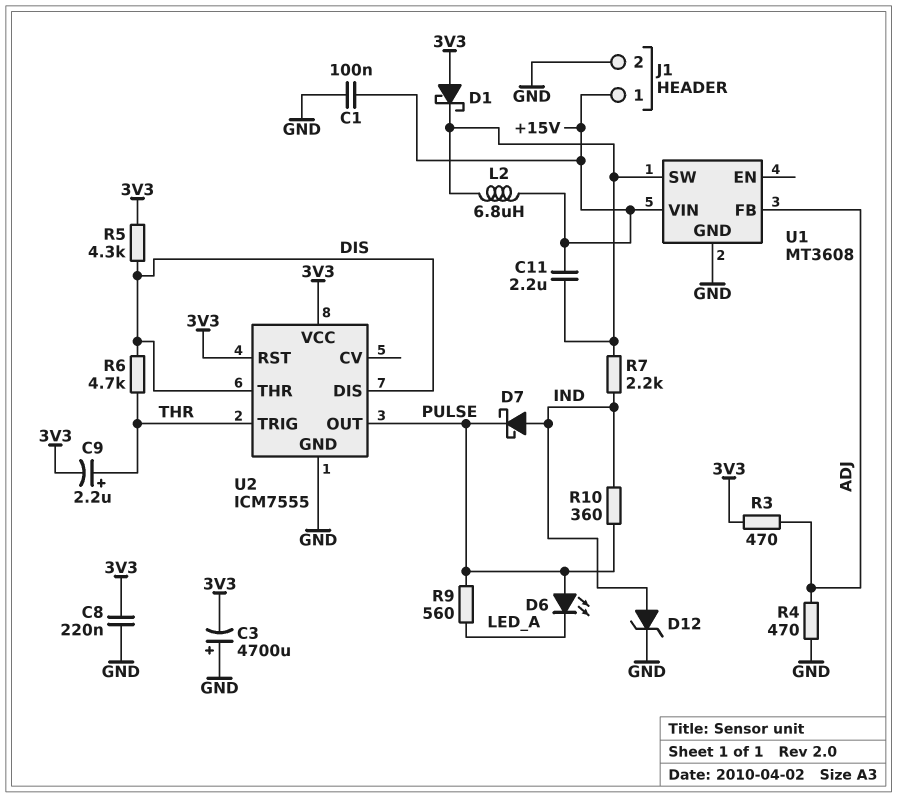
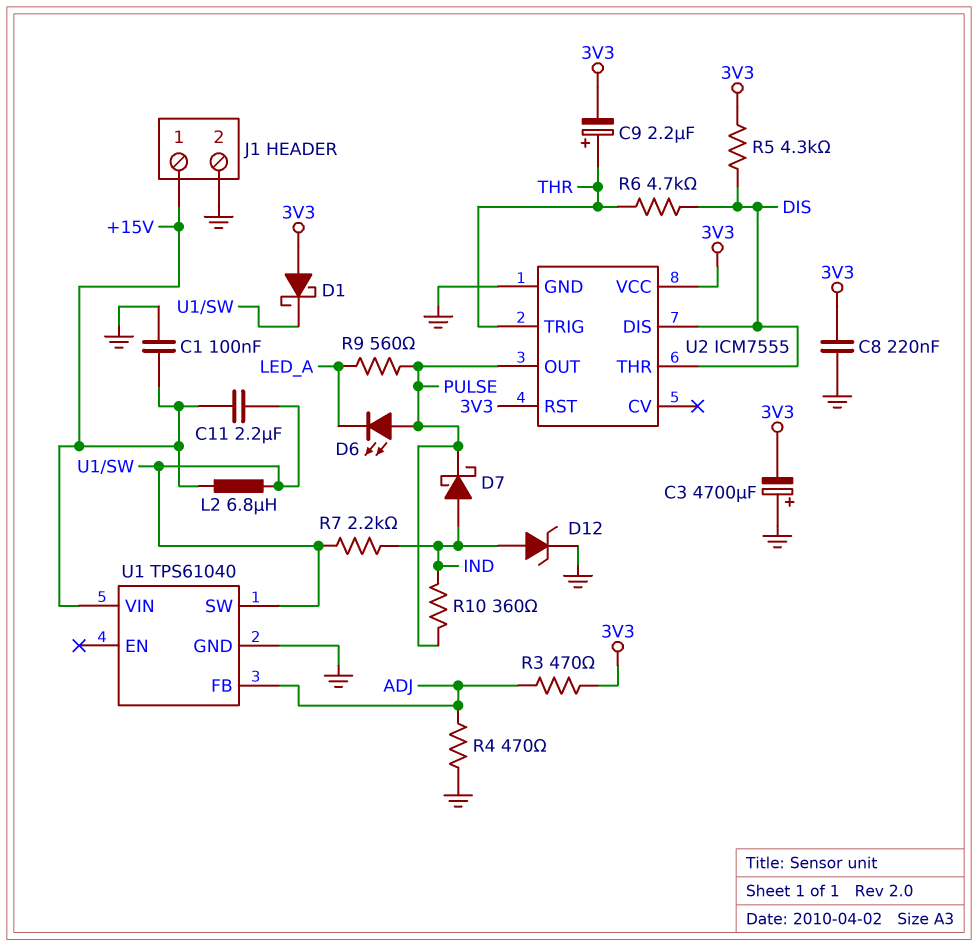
U1: MT3608 -> TPS61040

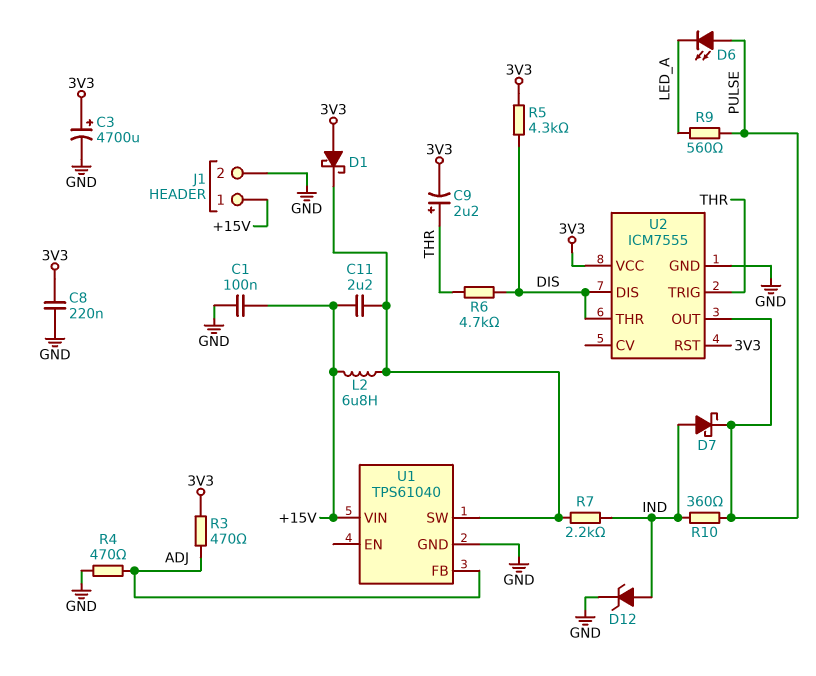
C3: 4700uF (plus GND, minus 3V3) -> 4700uF (plus 3V3, minus GND)

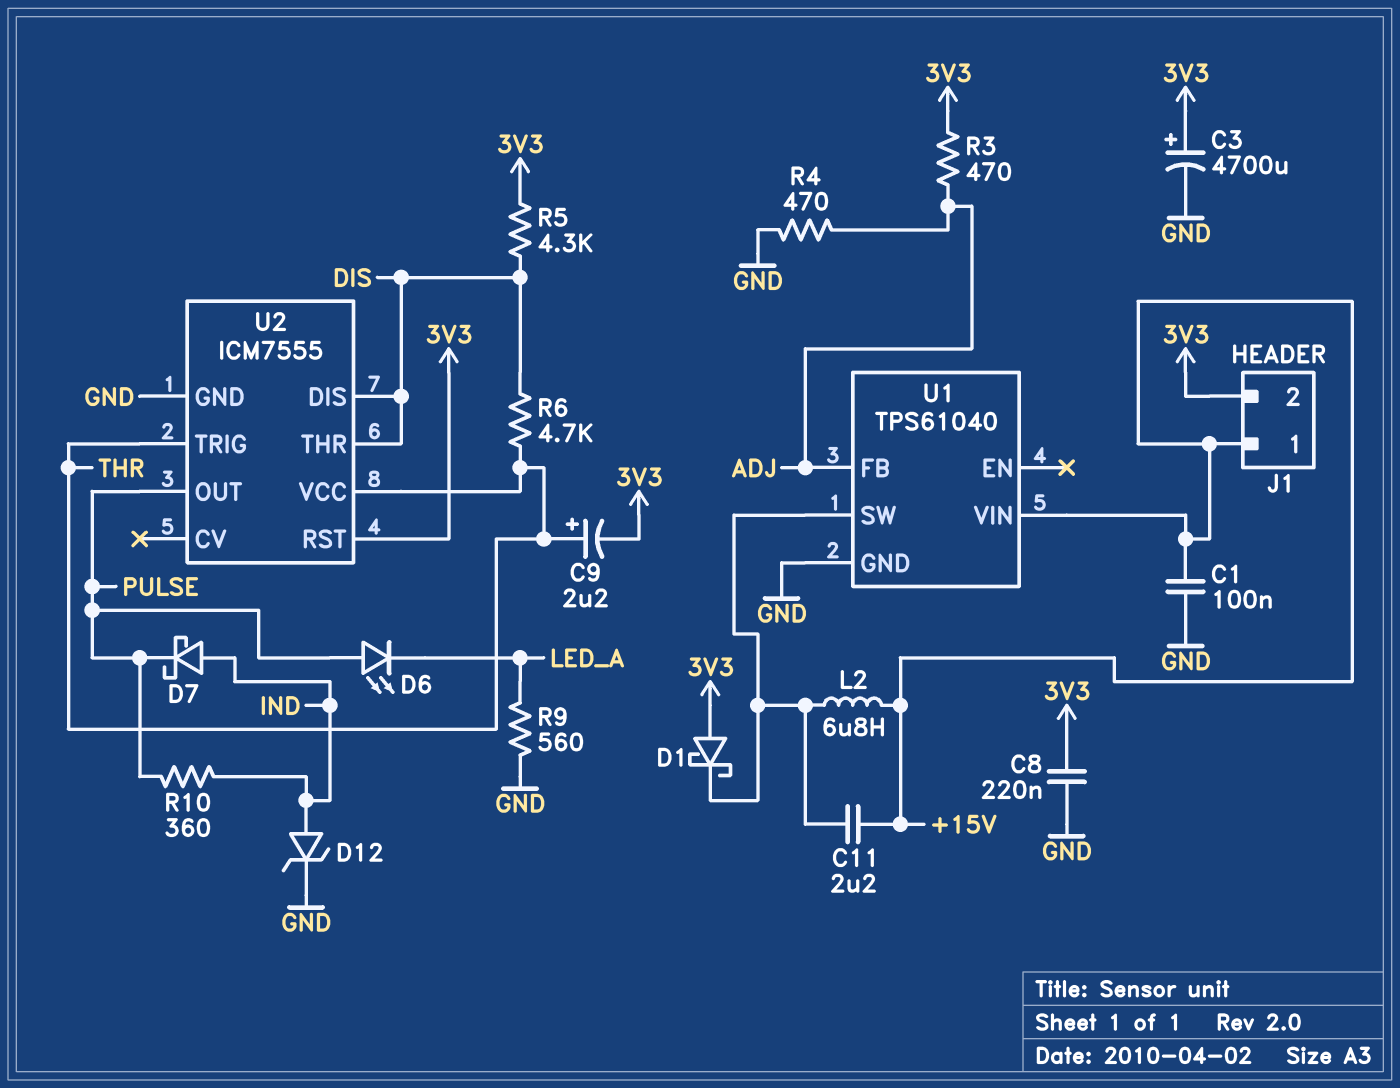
J1 pin 2: GND -> 3V3
R7: 2.2k (IND, U1/SW) -> none
R9: 560 (LED_A, PULSE) -> 560 (GND, LED_A)
U2 pin VCC: 3V3 -> THR

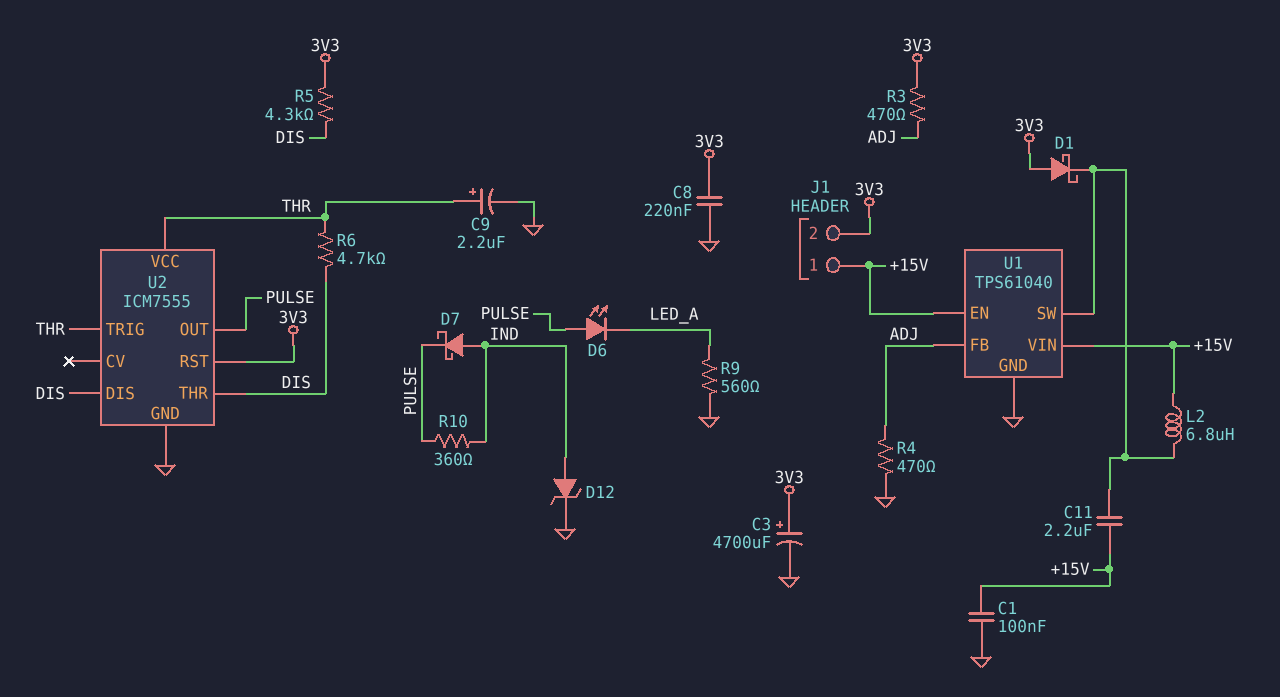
C9: 2.2uF (plus THR, minus 3V3) -> 2.2uF (plus THR, minus GND)
U1 pin EN: none -> +15V

